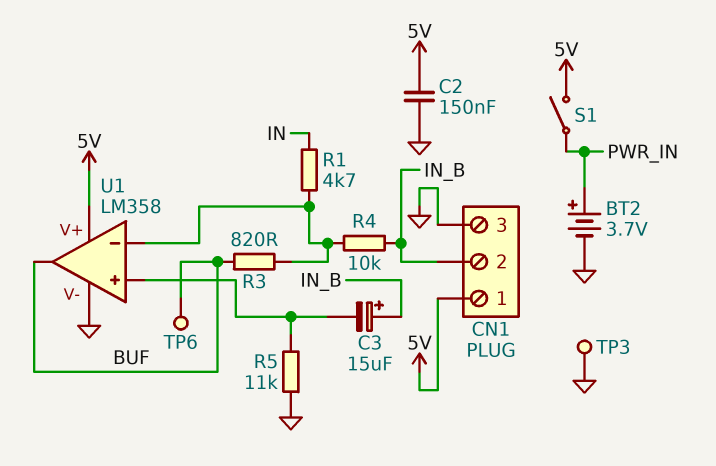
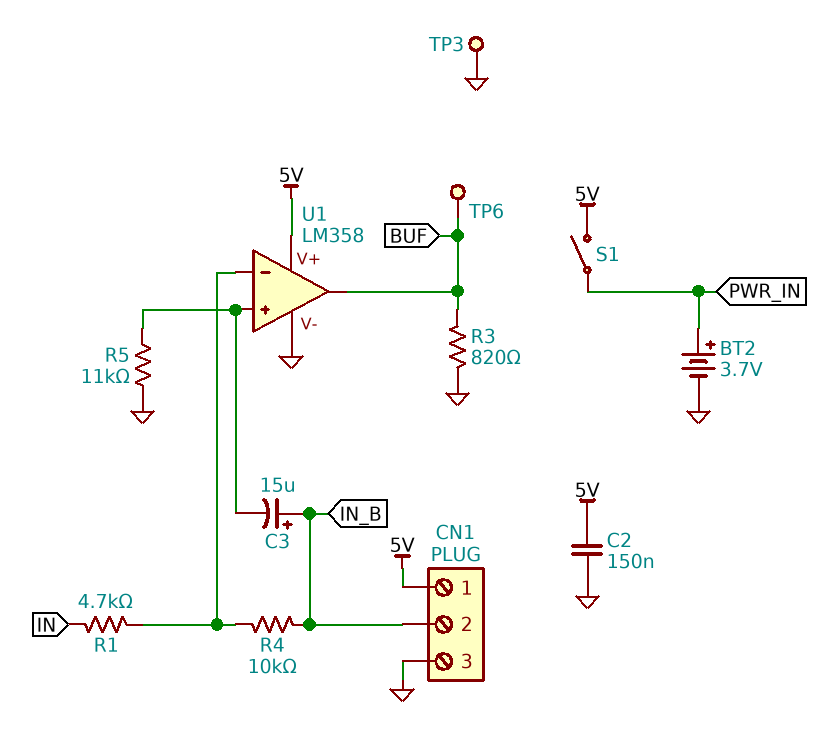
R3: 820 (BUF, U1/in-) -> 820 (BUF, GND)

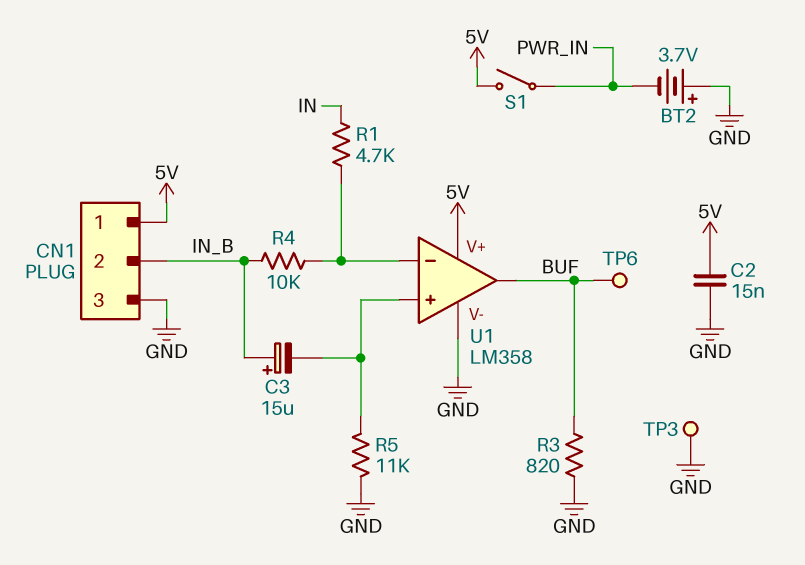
BT2: 3.7V (plus PWR_IN, minus GND) -> 3.7V (plus GND, minus PWR_IN)
C2: 150nF (5V, GND) -> 15nF (5V, GND)

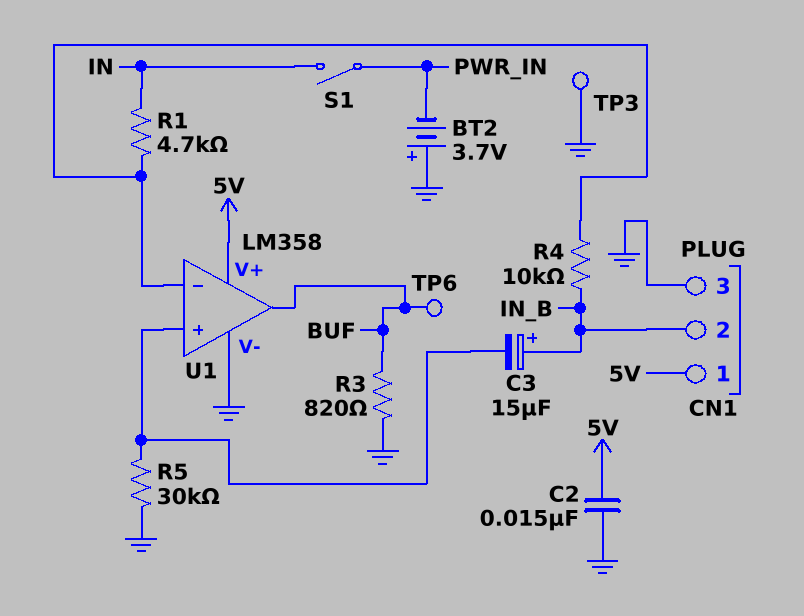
R5: 11k (GND, U1/in+) -> 30k (GND, U1/in+)
S1: switch (5V, PWR_IN) -> switch (IN, PWR_IN)

